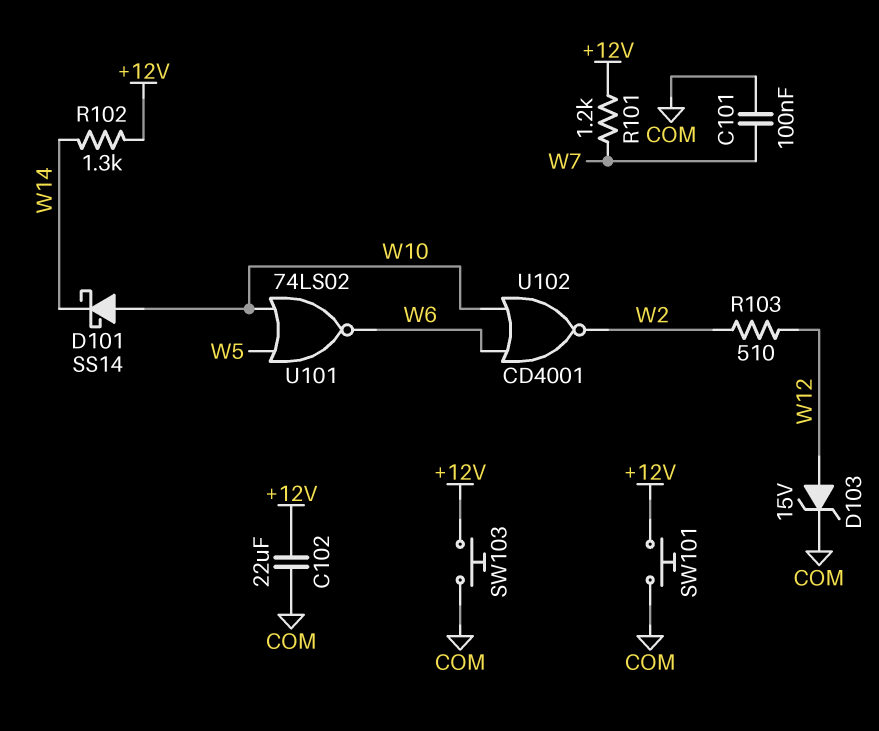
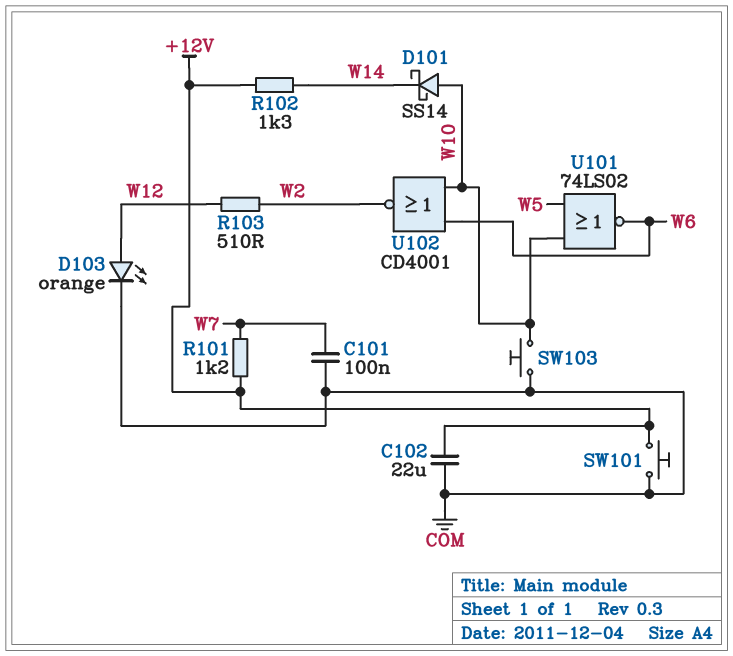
D103: zener 15V (A W12, K COM) -> LED orange (A W12, K COM)
SW103: button (+12V, COM) -> button (COM, W10)

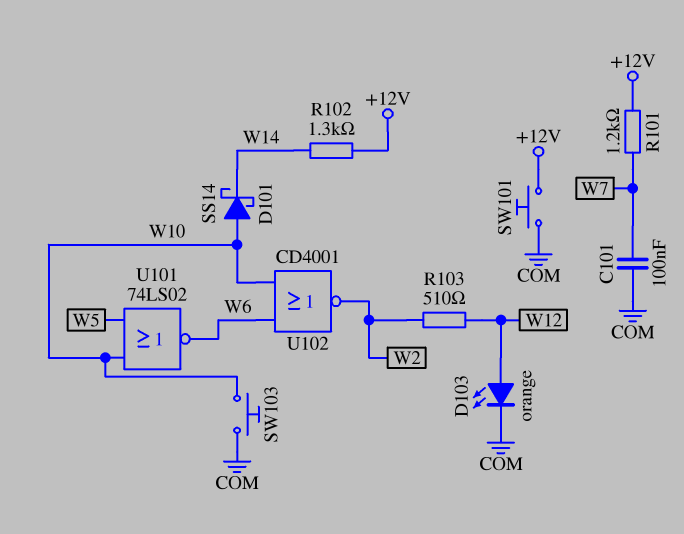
C102: 22uF (+12V, COM) -> none

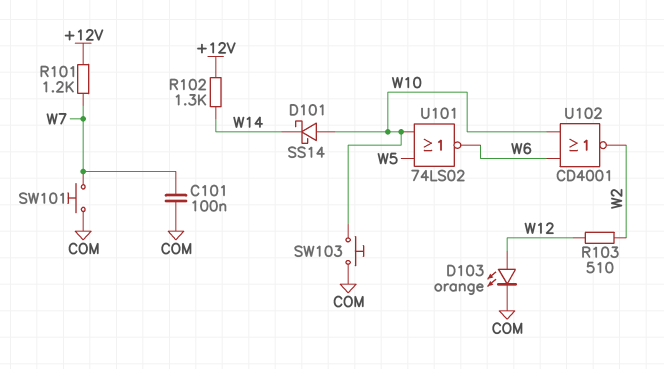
SW101: button (+12V, COM) -> button (COM, W7)

